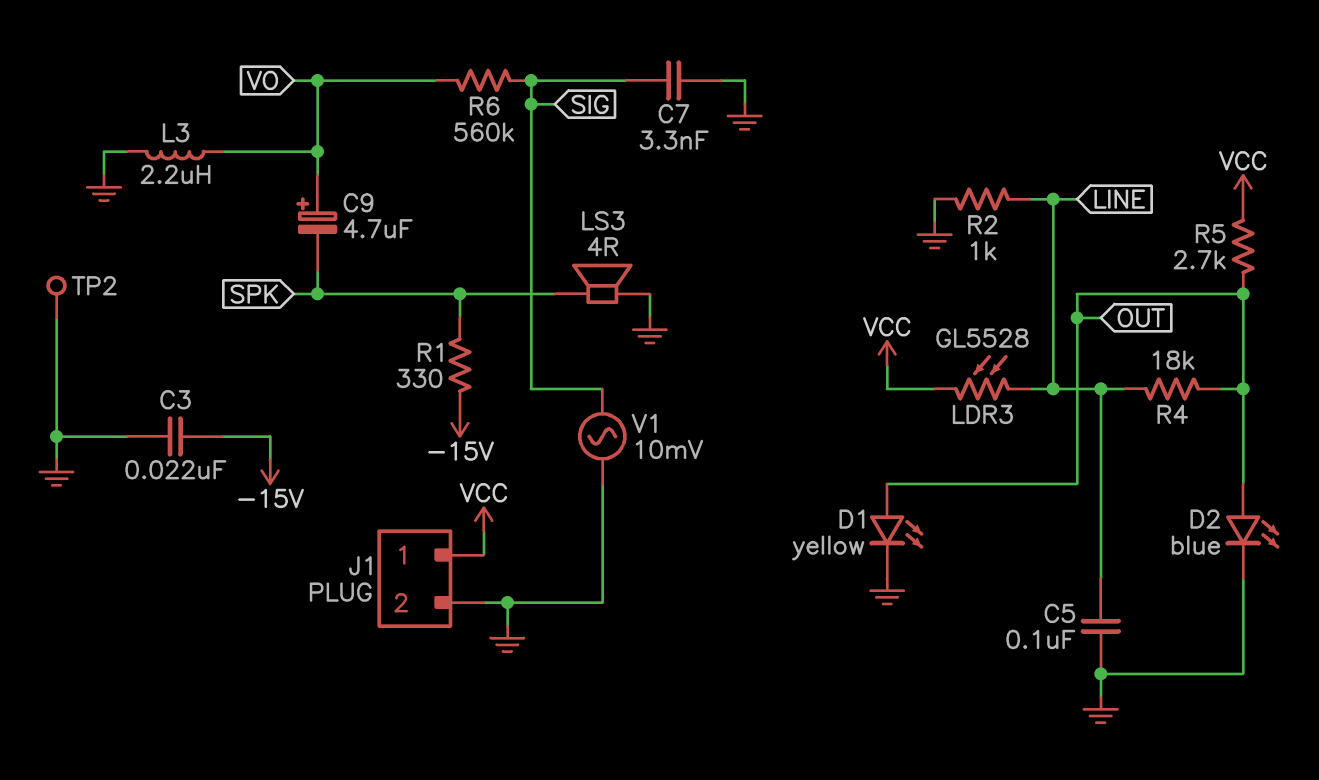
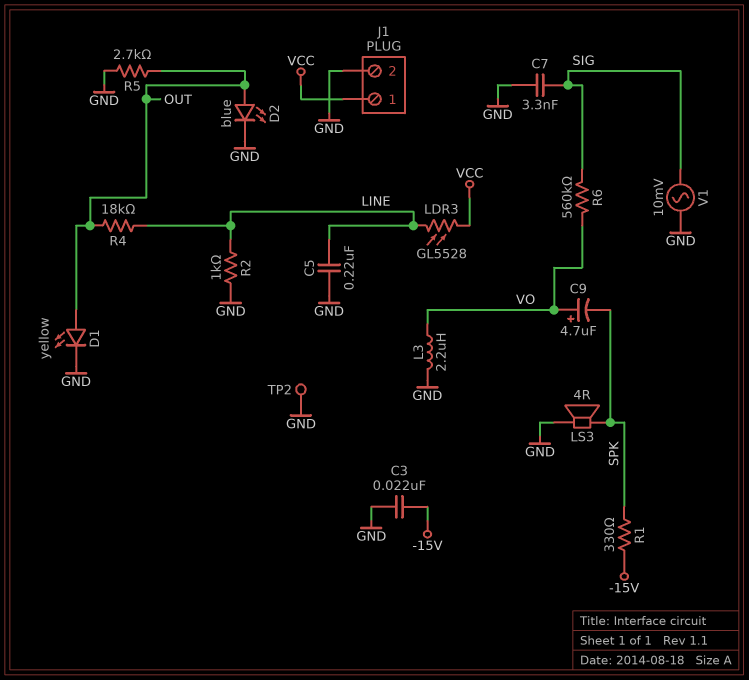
C5: 100nF (GND, LINE) -> 220nF (GND, LINE)
R5: 2.7k (OUT, VCC) -> 2.7k (GND, OUT)

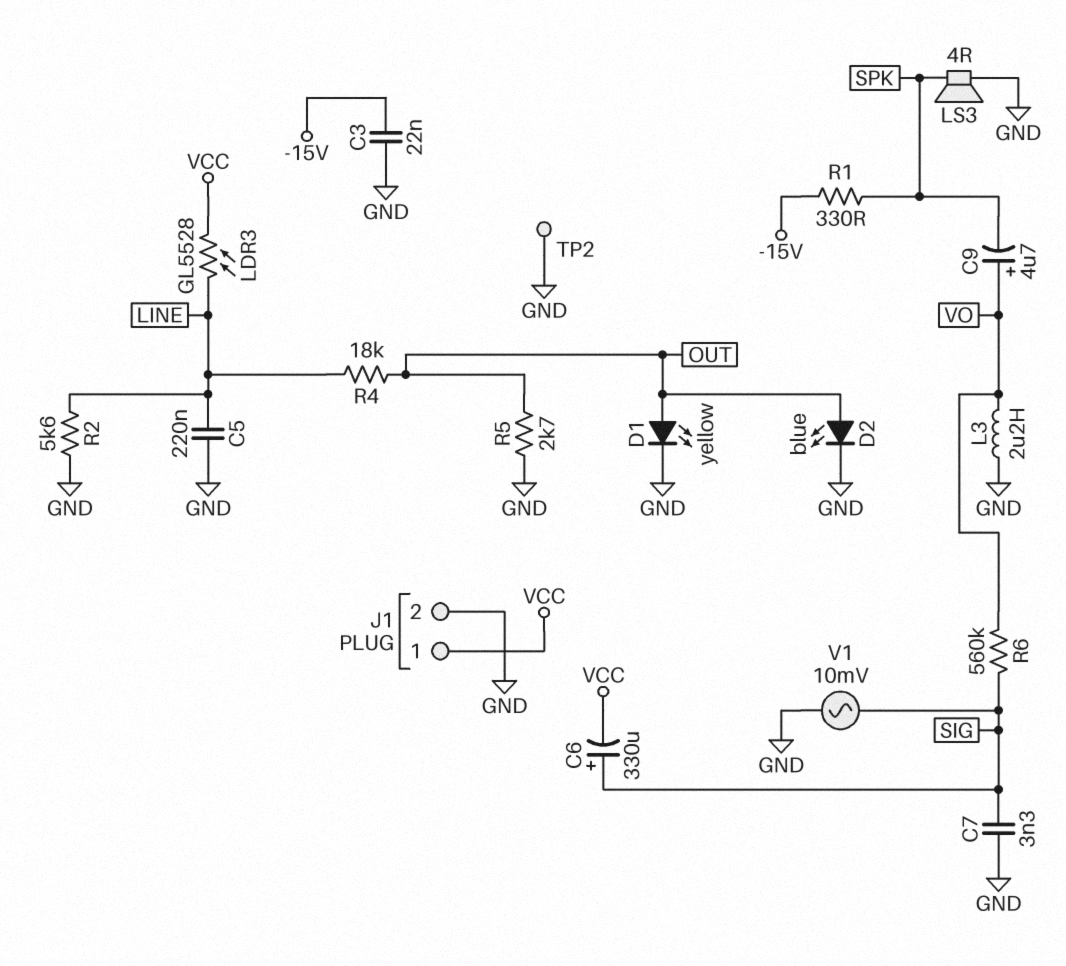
C6: none -> 330uF (plus SIG, minus VCC)
R2: 1k (GND, LINE) -> 5.6k (GND, LINE)

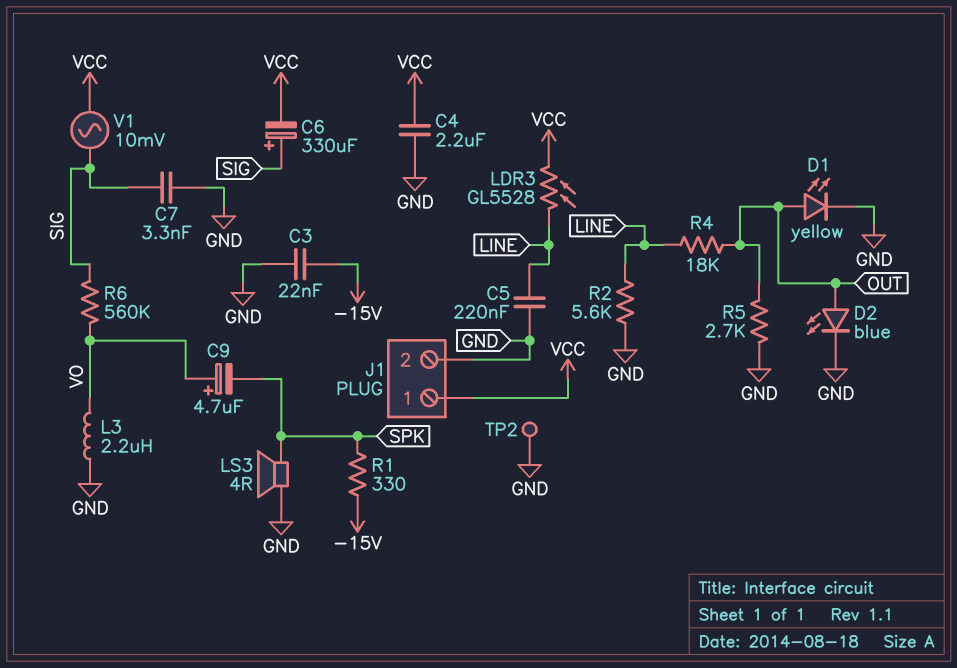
C4: none -> 2.2uF (GND, VCC)
V1: AC 10mV (GND, SIG) -> AC 10mV (SIG, VCC)

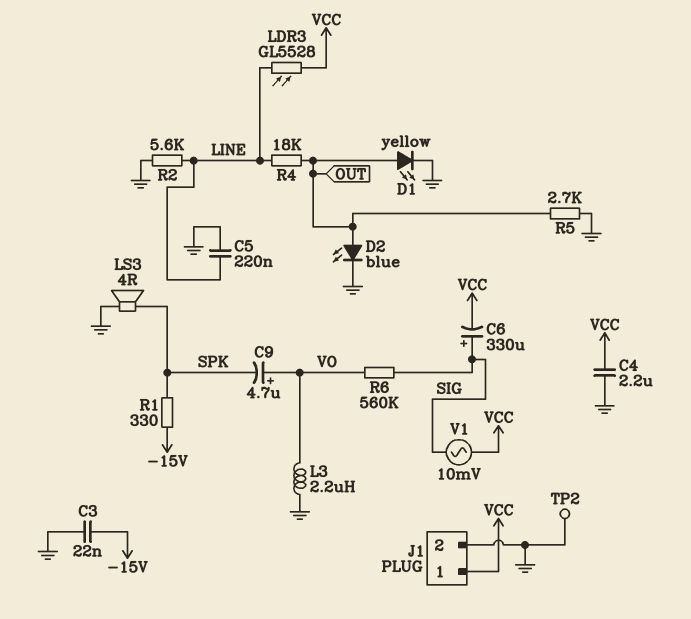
C7: 3.3nF (GND, SIG) -> none

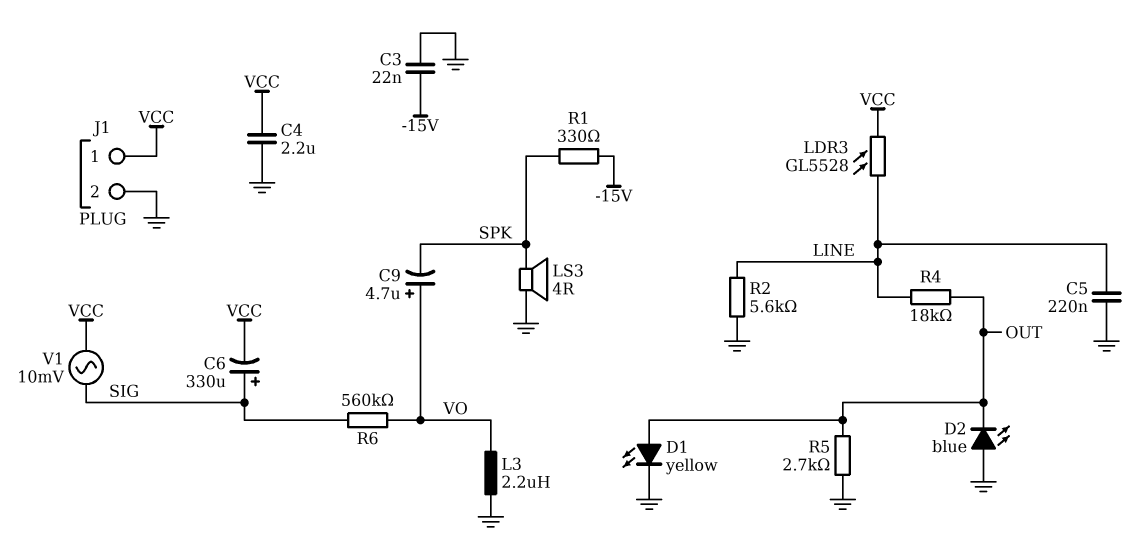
D2: LED blue (A OUT, K GND) -> LED blue (A GND, K OUT)
TP2: test point (GND) -> none

